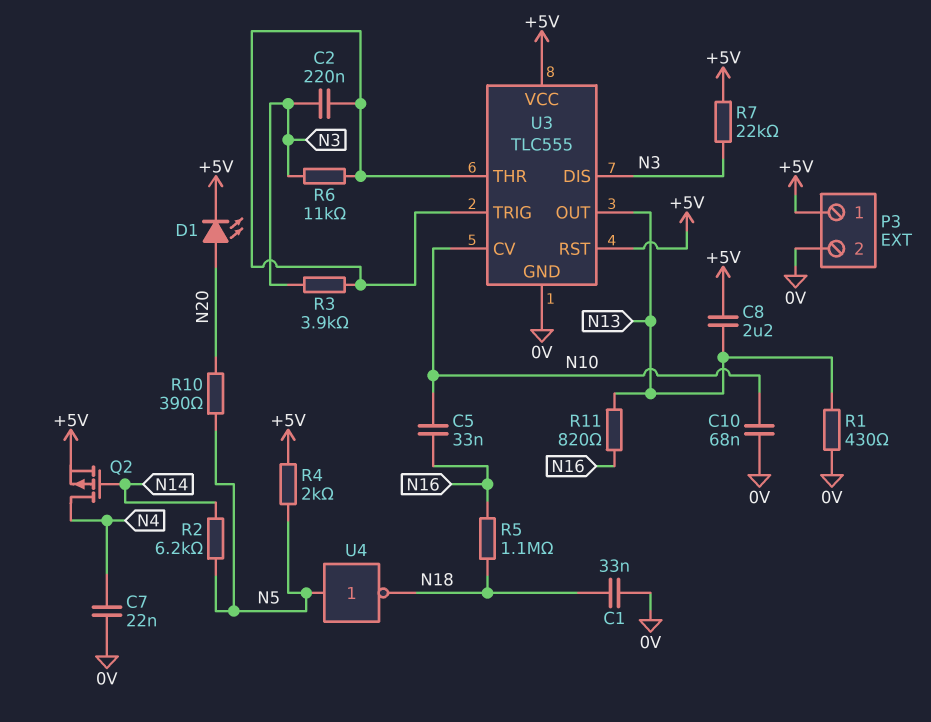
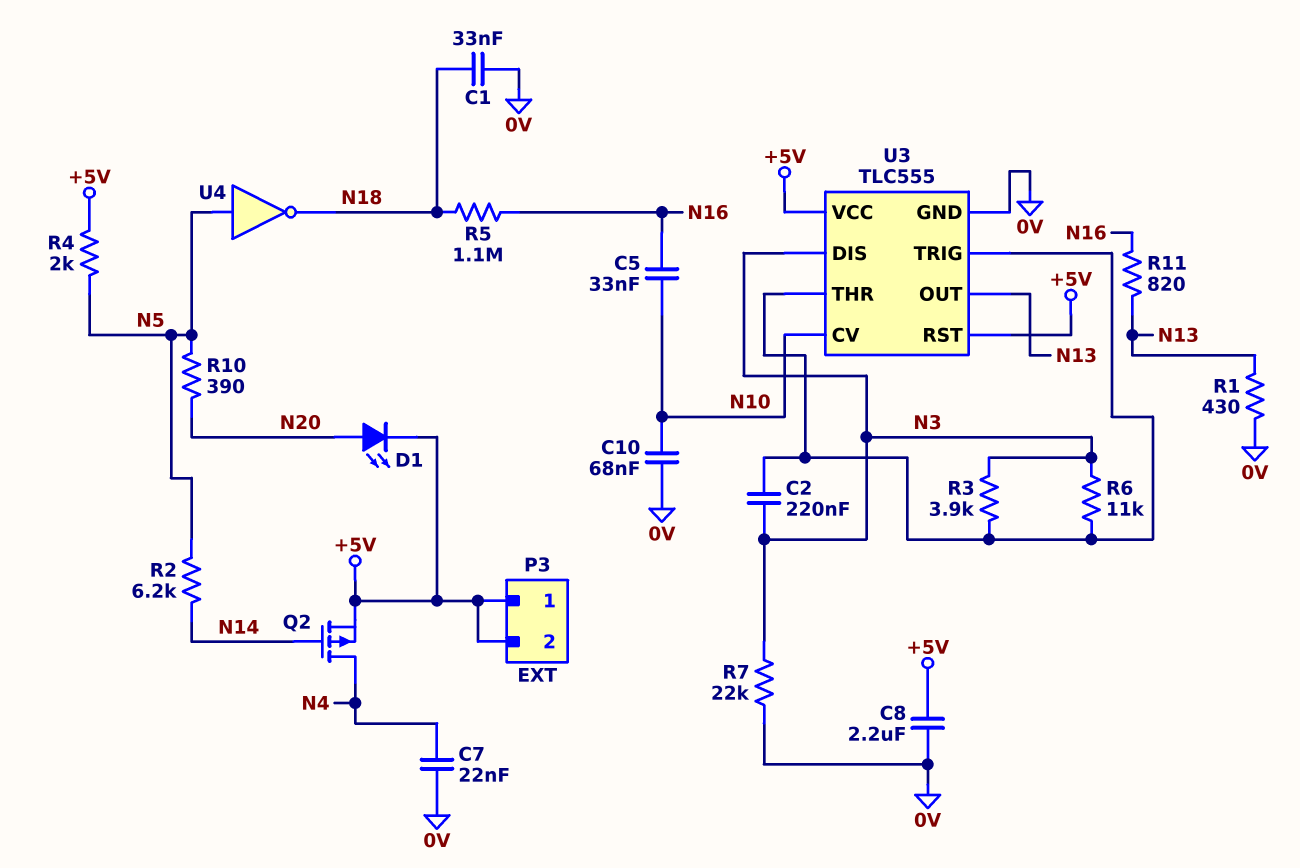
C8: 2.2uF (+5V, N13) -> 2.2uF (+5V, 0V)
P3 pin 2: 0V -> +5V
R7: 22k (+5V, N3) -> 22k (0V, N3)

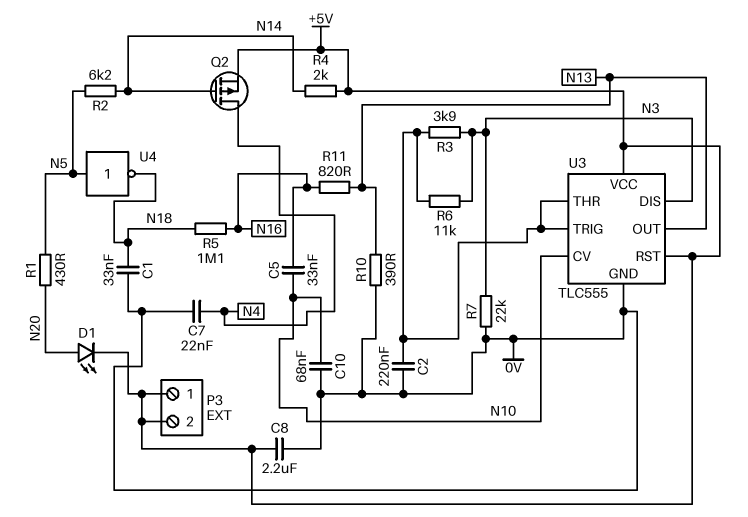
C2: 220nF (N3, U3/THR) -> 220nF (0V, U3/THR)
R1: 430 (0V, N13) -> 430 (N5, N20)
R4: 2k (+5V, N5) -> 2k (+5V, N14)
R10: 390 (N5, N20) -> 390 (0V, N13)

